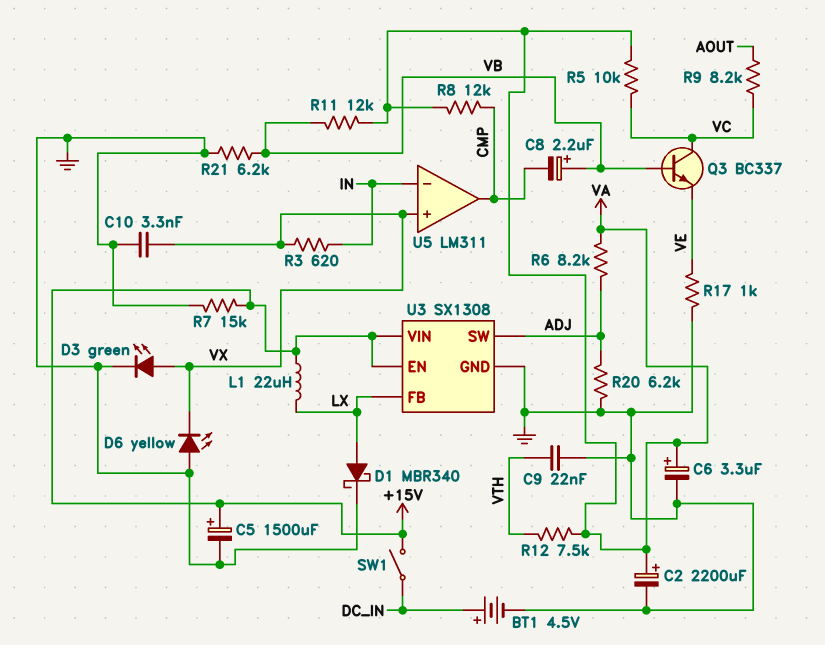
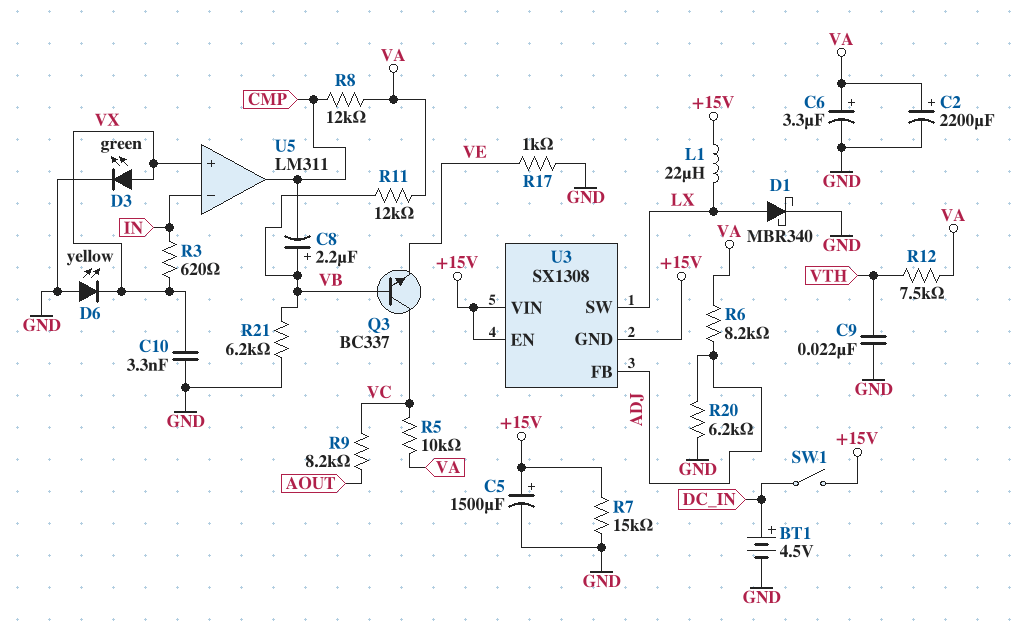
U3 pin FB: LX -> ADJ
U3 pin GND: GND -> +15V
U3 pin SW: ADJ -> LX

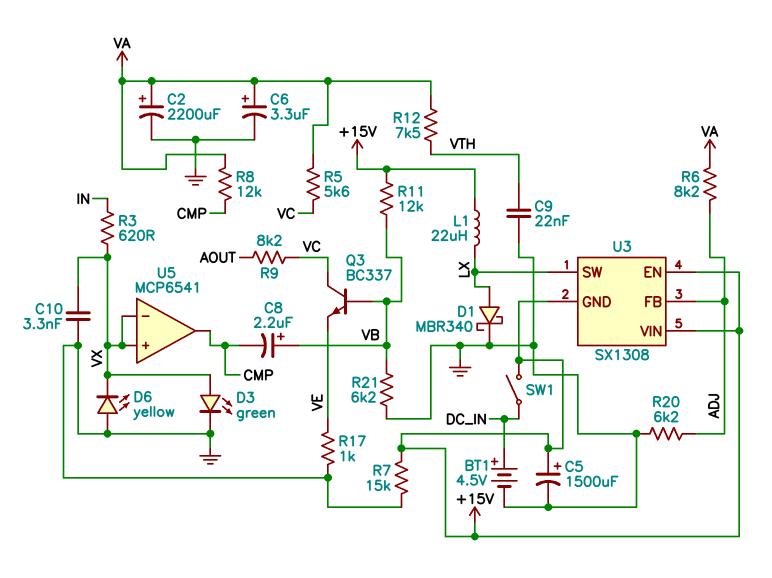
R5: 10k (VA, VC) -> 5.6k (VA, VC)
R11: 12k (VA, VB) -> 12k (+15V, VB)
U5: LM311 -> MCP6541
U5 pin in-: IN -> VX

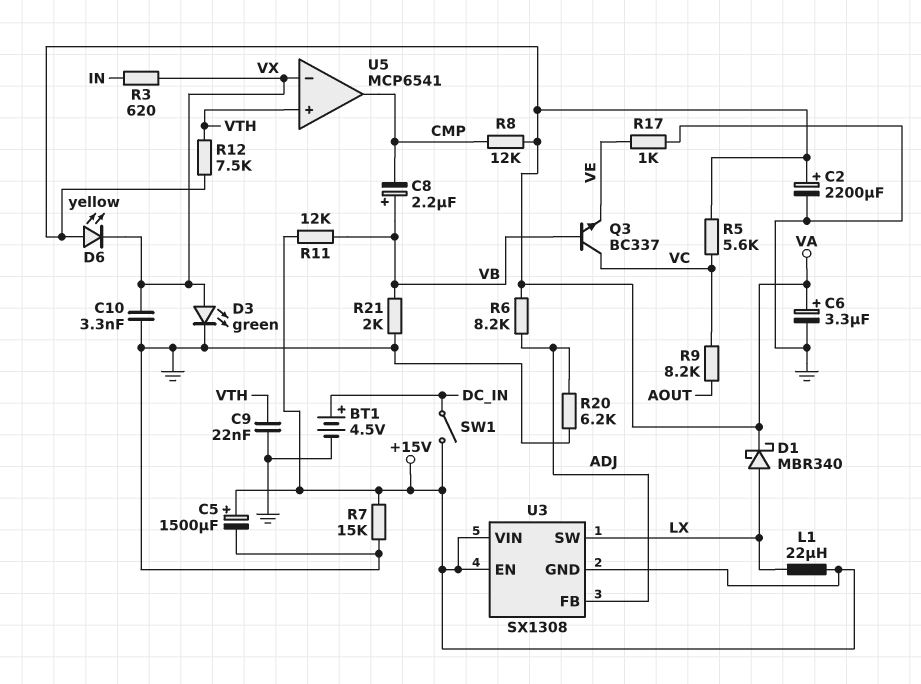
D1: schottky MBR340 (A LX, K GND) -> schottky MBR340 (A LX, K VA)
D6: LED yellow (A GND, K VX) -> LED yellow (A VA, K VX)
R21: 6.2k (GND, VB) -> 2k (GND, VB)
U5 pin in+: VX -> VTH

